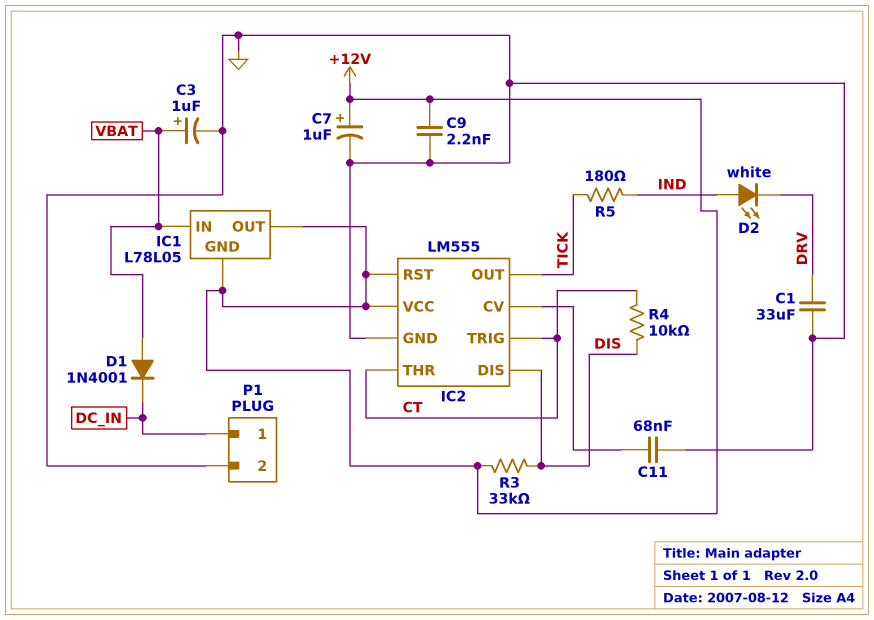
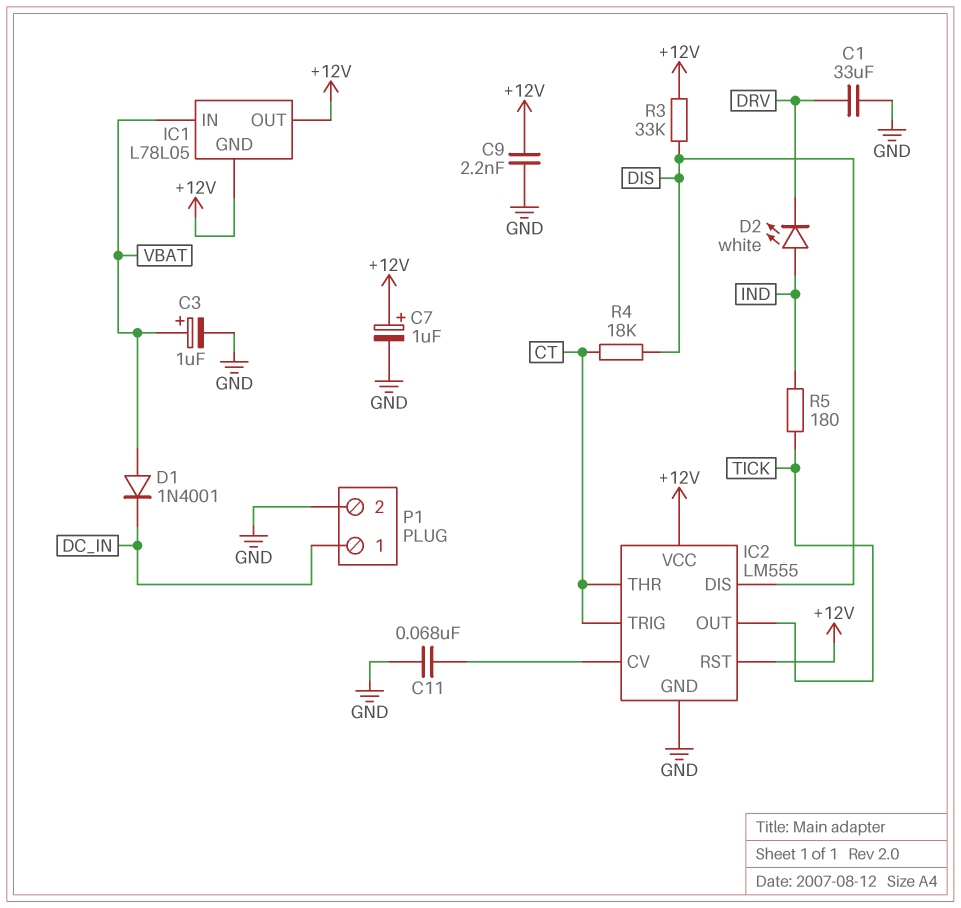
R4: 10k (CT, DIS) -> 18k (CT, DIS)

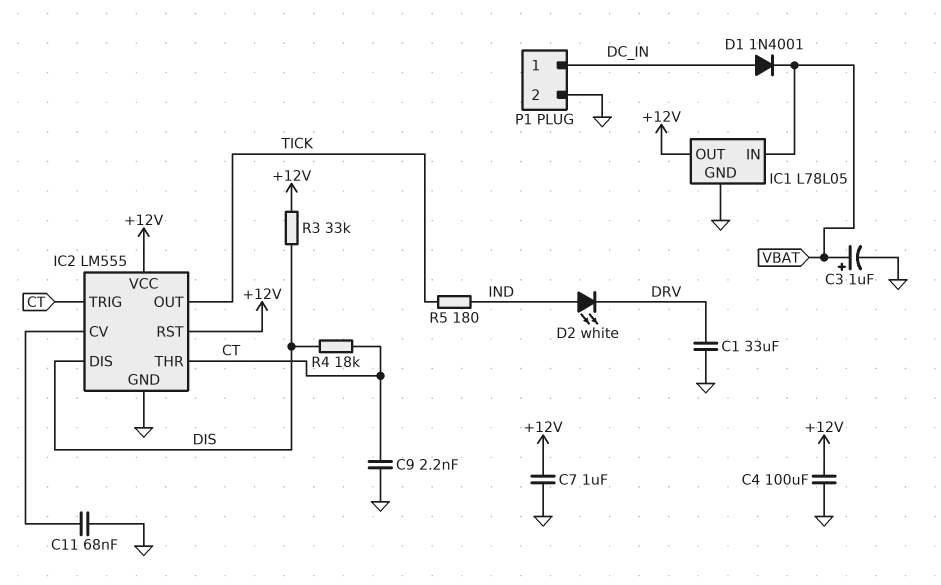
C4: none -> 100uF (+12V, GND)
C7: 1uF (plus +12V, minus GND) -> 1uF (+12V, GND)
C9: 2.2nF (+12V, GND) -> 2.2nF (CT, GND)
D1: diode 1N4001 (A VBAT, K DC_IN) -> diode 1N4001 (A DC_IN, K VBAT)
IC1 pin GND: +12V -> GND

